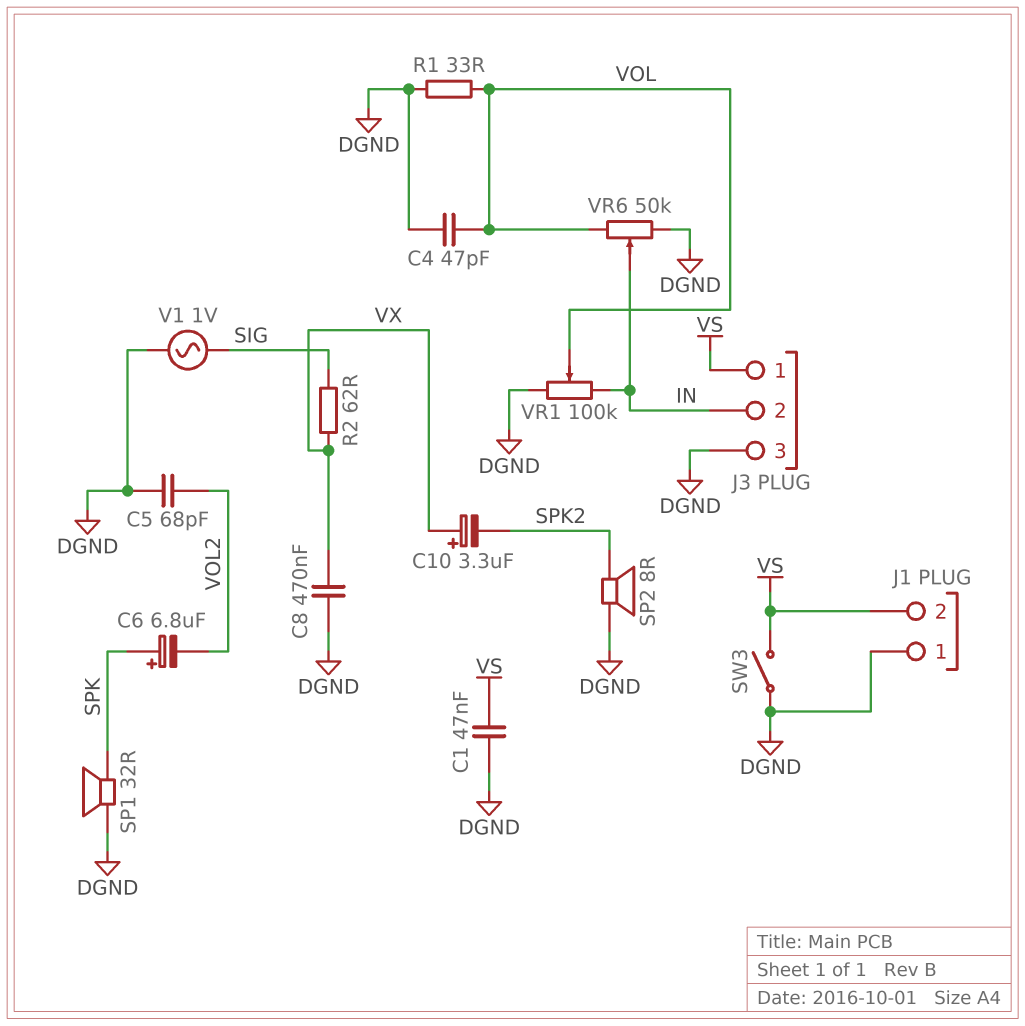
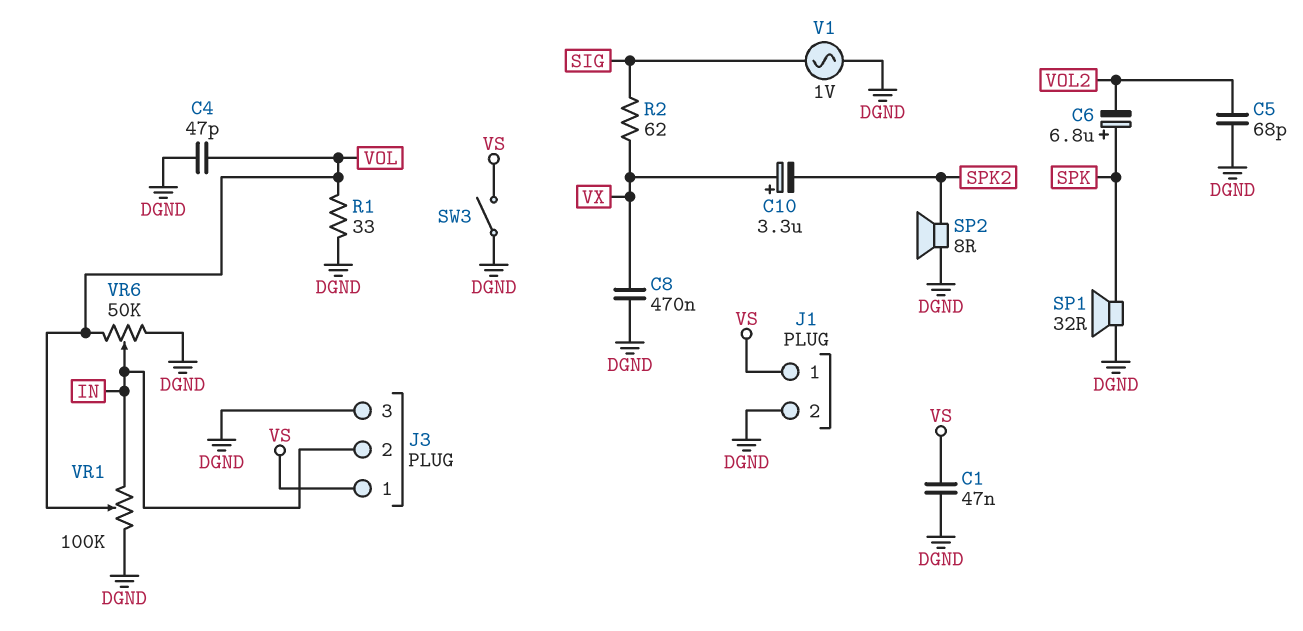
J1 pin 1: DGND -> VS
J1 pin 2: VS -> DGND

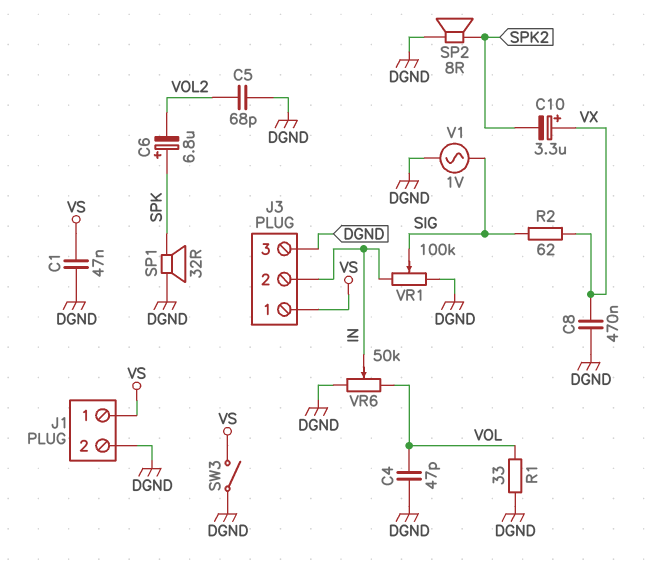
VR1: 100k (DGND, IN, wiper VOL) -> 100k (DGND, IN, wiper SIG)

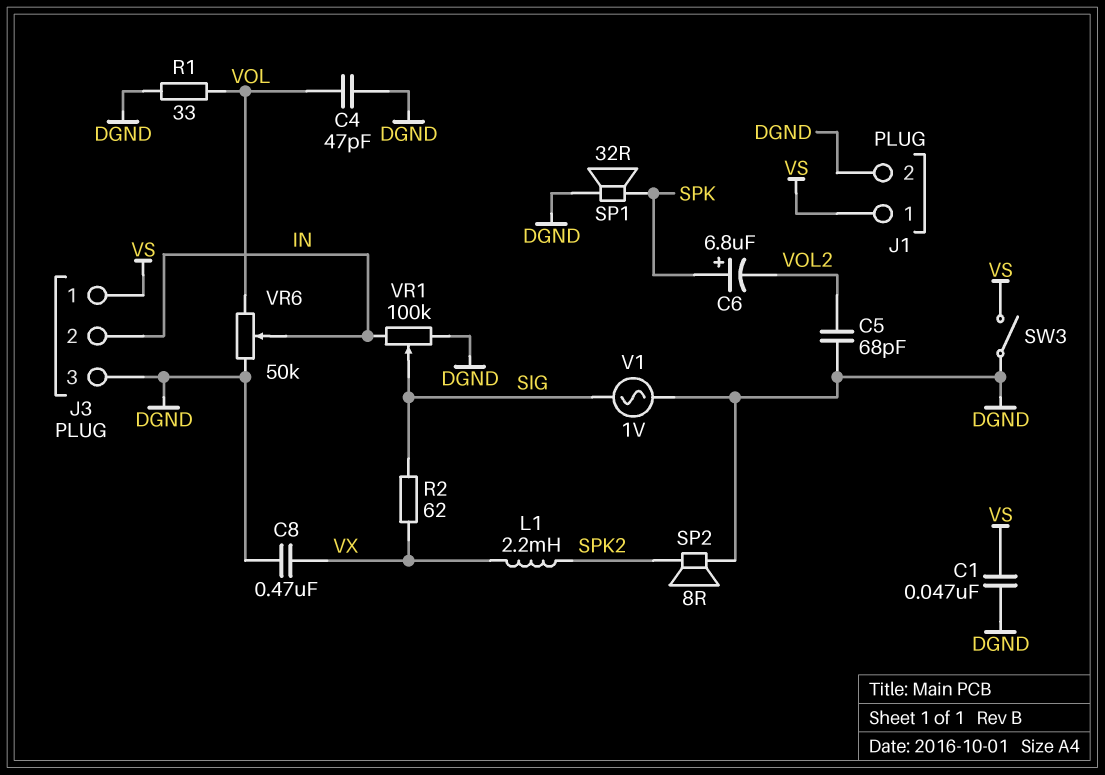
C10: 3.3uF (plus VX, minus SPK2) -> none
L1: none -> 2.2mH (SPK2, VX)

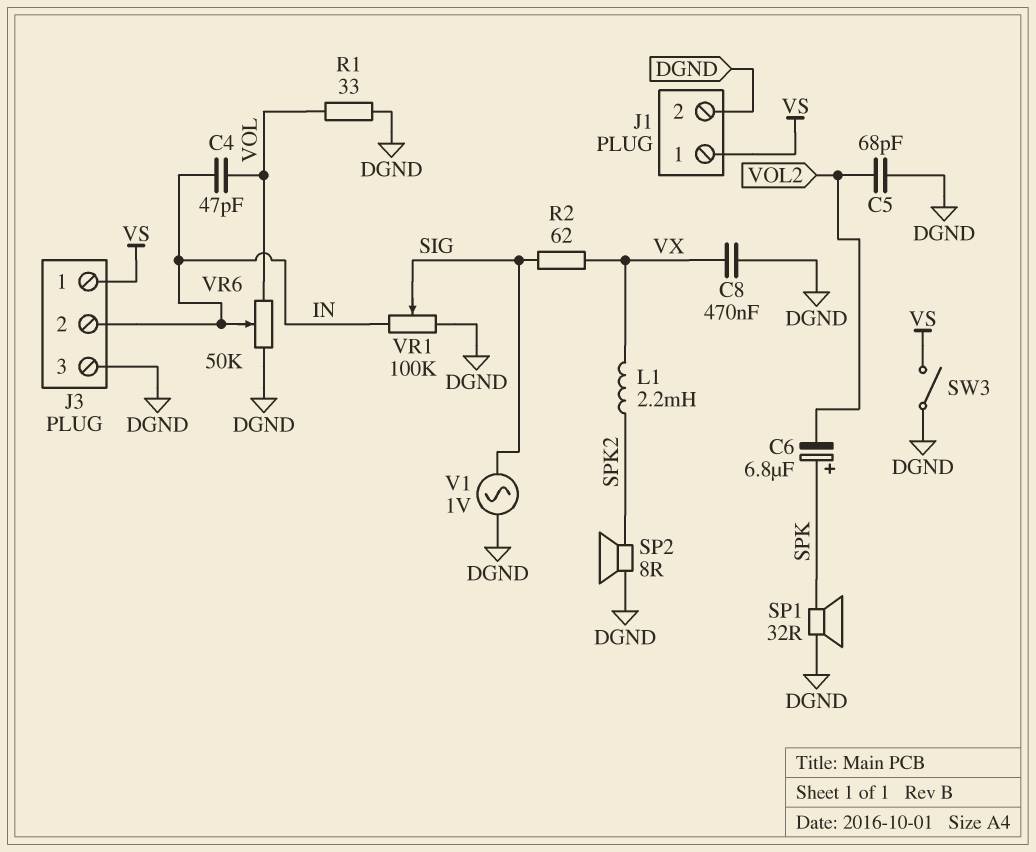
C1: 47nF (DGND, VS) -> none
C4: 47pF (DGND, VOL) -> 47pF (IN, VOL)

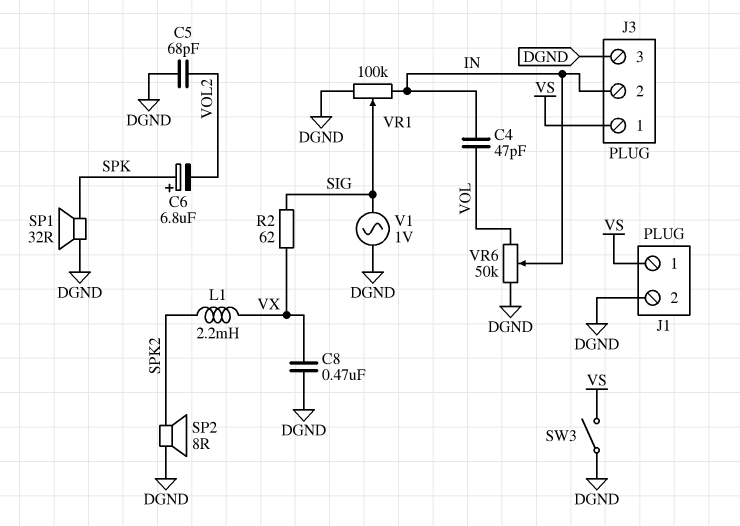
R1: 33 (DGND, VOL) -> none

